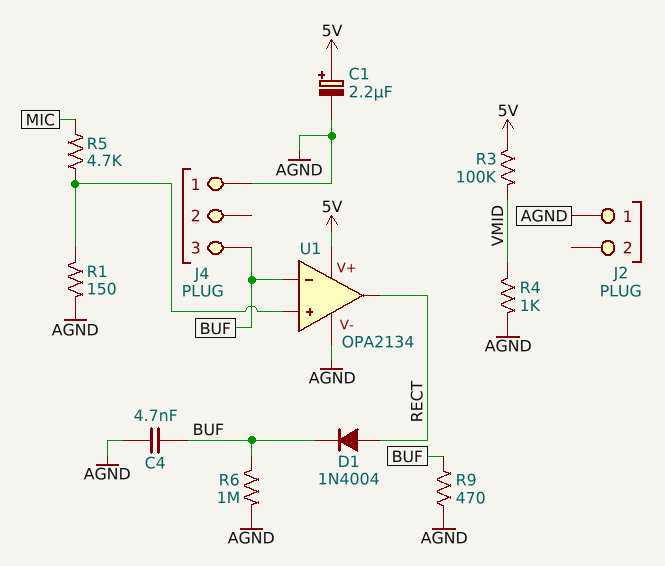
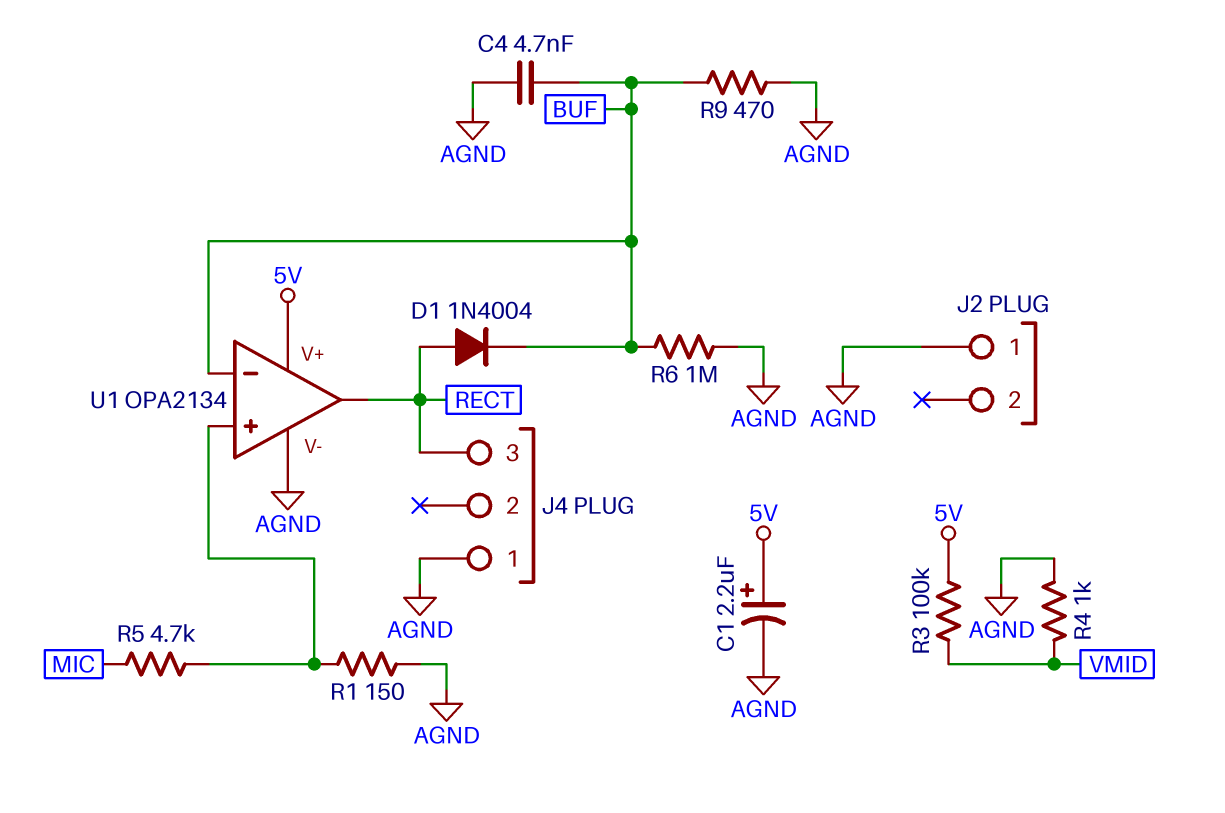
J4 pin 3: BUF -> RECT

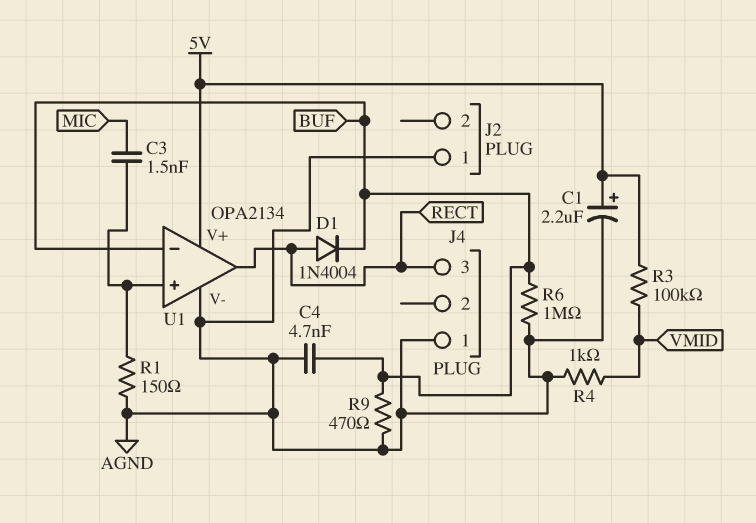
C3: none -> 1.5nF (MIC, U1/in+)
R5: 4.7k (MIC, U1/in+) -> none

